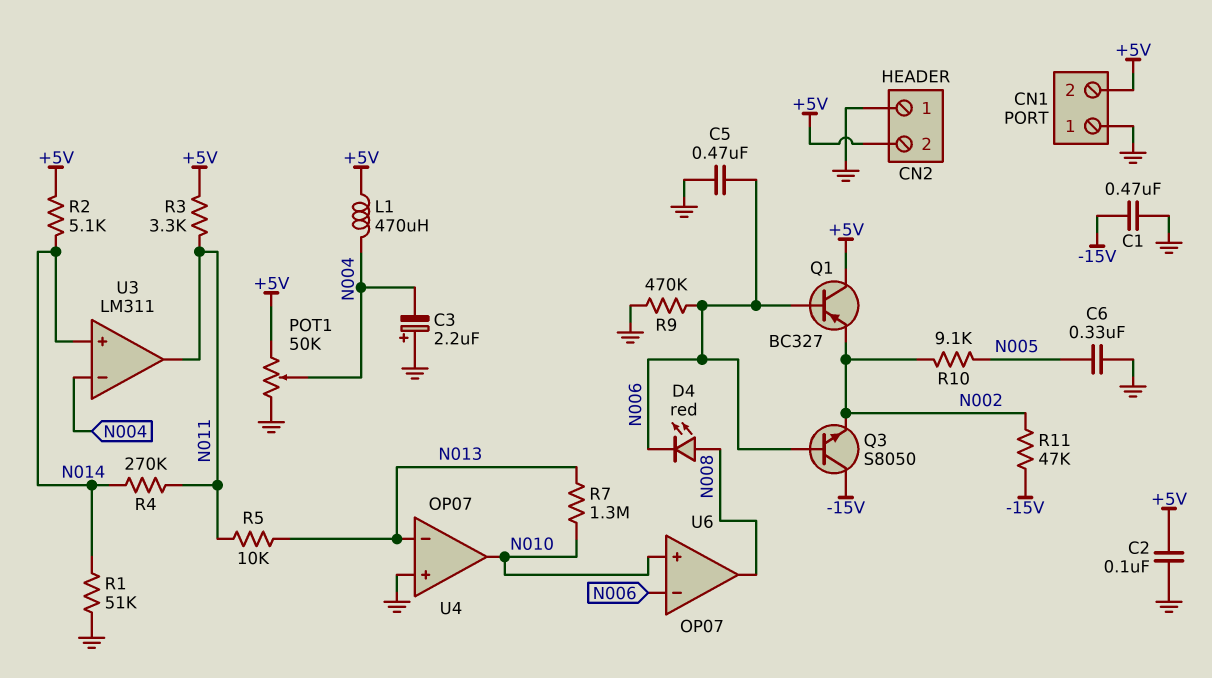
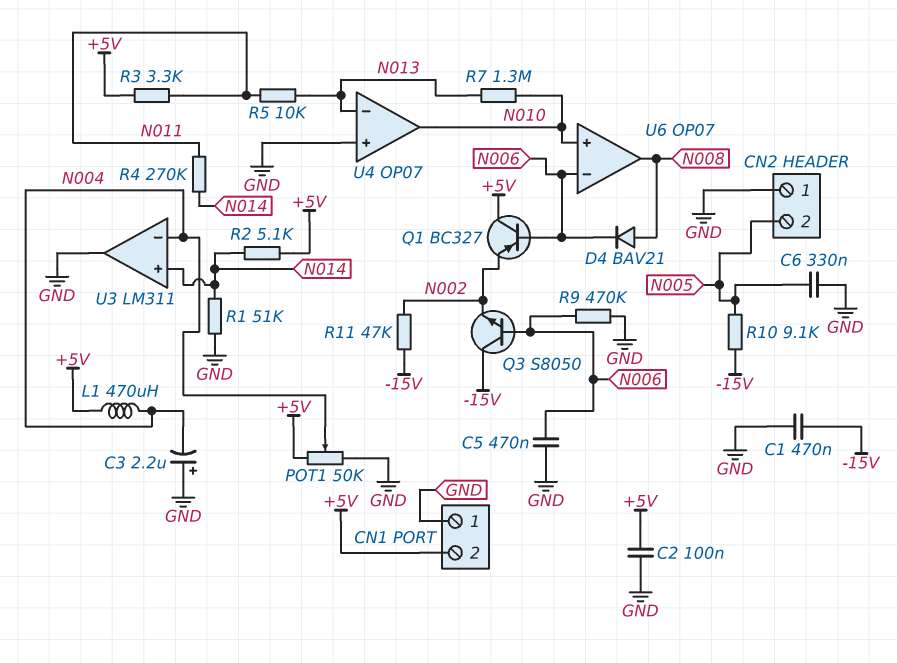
CN2 pin 2: +5V -> N005
D4: LED red (A N008, K N006) -> diode BAV21 (A N008, K N006)
R10: 9.1k (N002, N005) -> 9.1k (-15V, N005)
U3 pin out: N011 -> GND

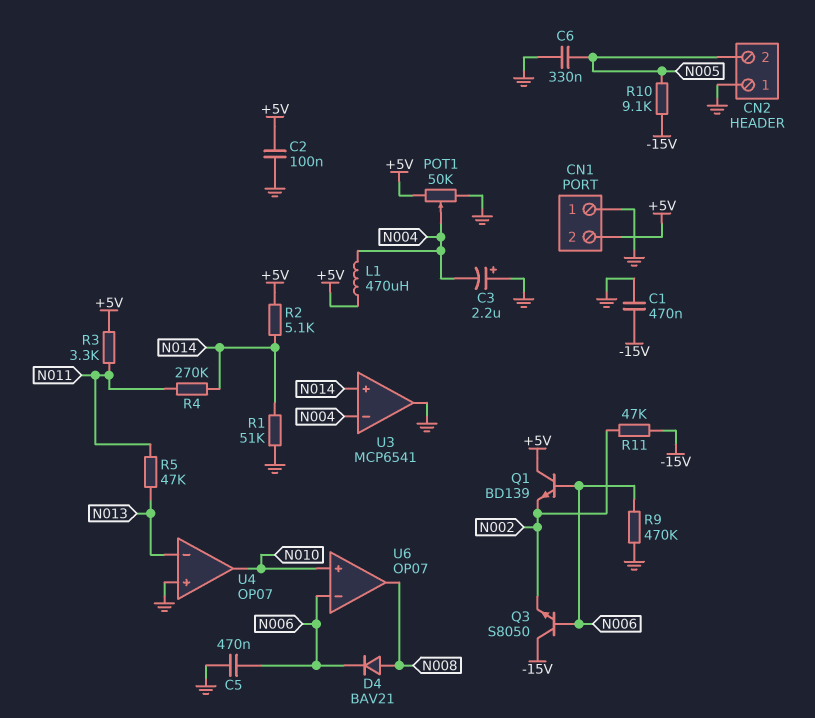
Q1: PNP BC327 (B N006, C +5V, E N002) -> NPN BD139 (B N006, C +5V, E N002)
R5: 10k (N011, N013) -> 47k (N011, N013)
R7: 1.3M (N010, N013) -> none
U3: LM311 -> MCP6541

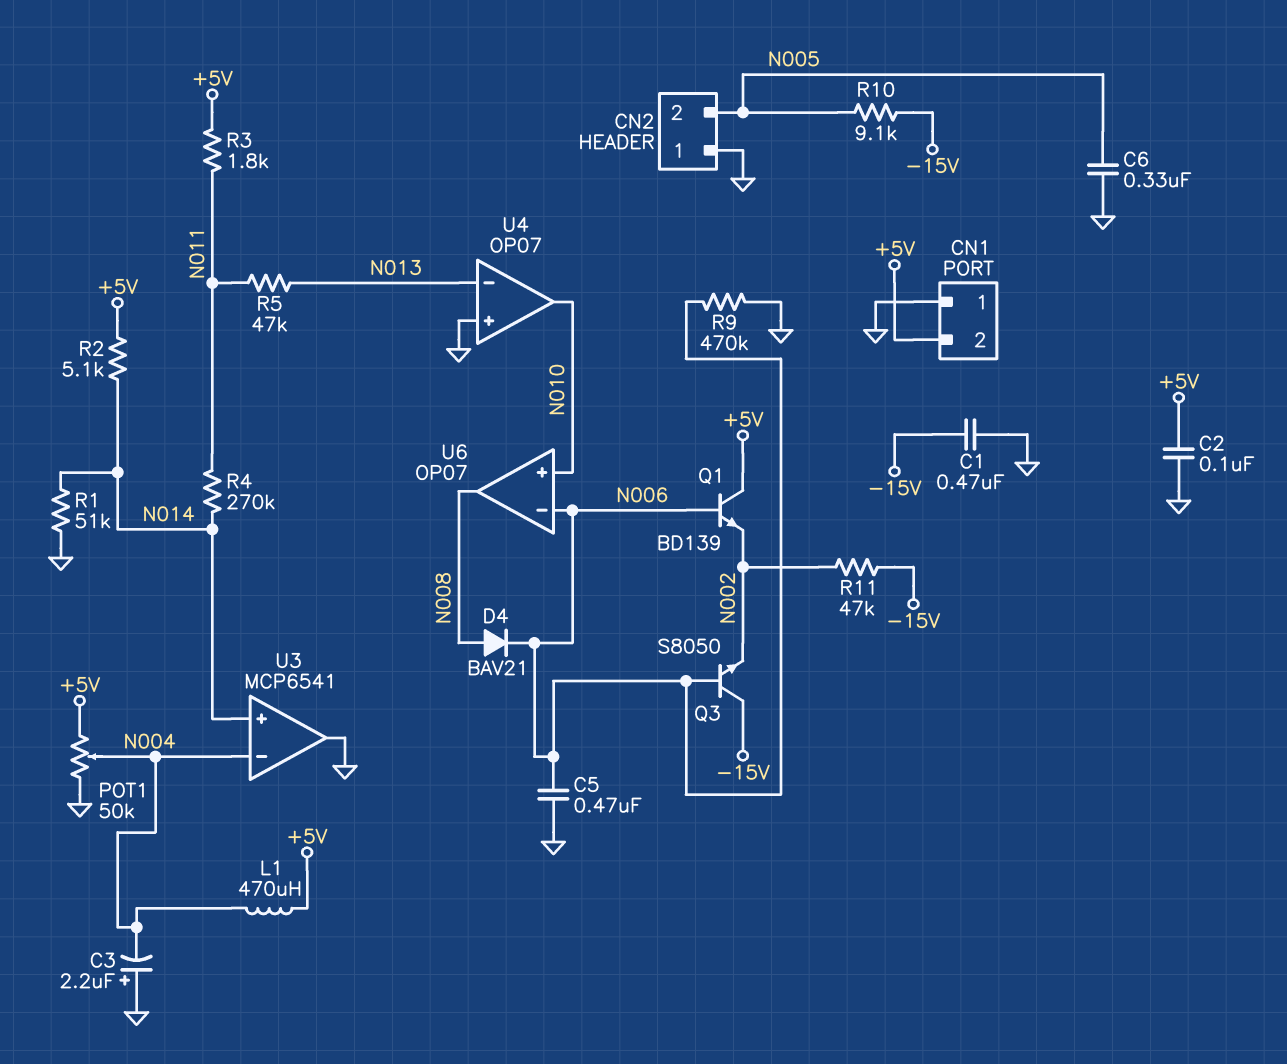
R3: 3.3k (+5V, N011) -> 1.8k (+5V, N011)

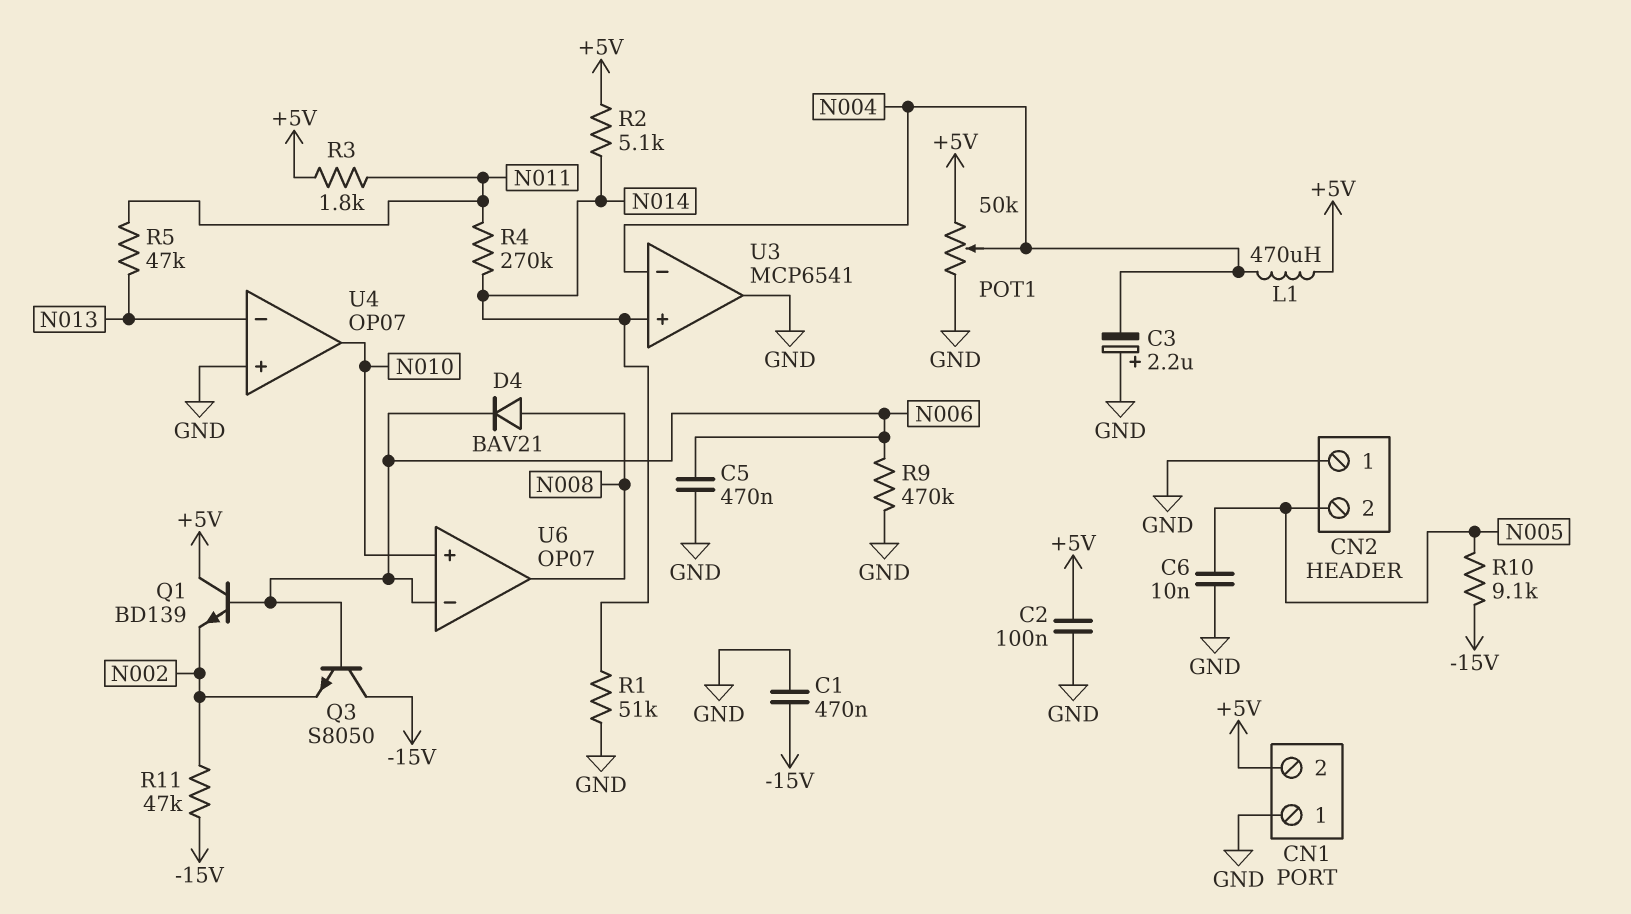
C6: 330nF (GND, N005) -> 10nF (GND, N005)

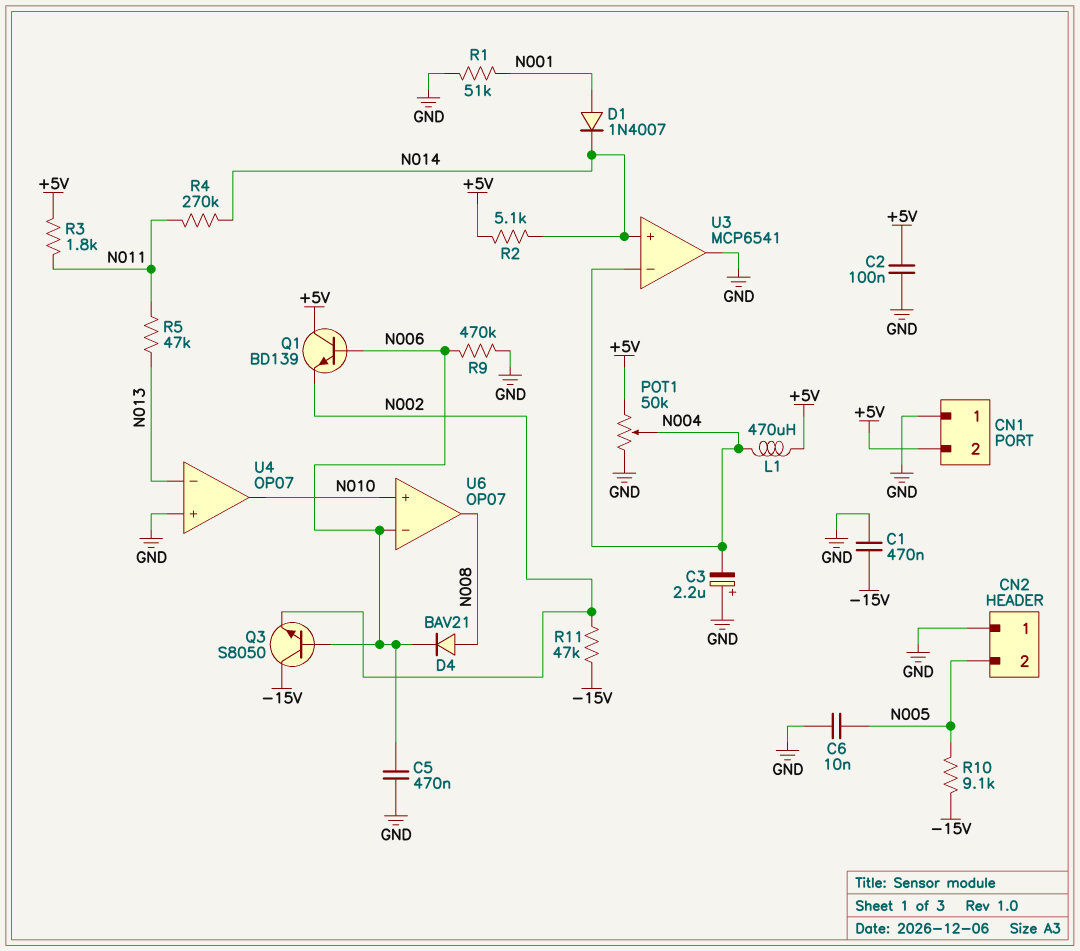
D1: none -> diode 1N4007 (A N001, K N014)
R1: 51k (GND, N014) -> 51k (GND, N001)

